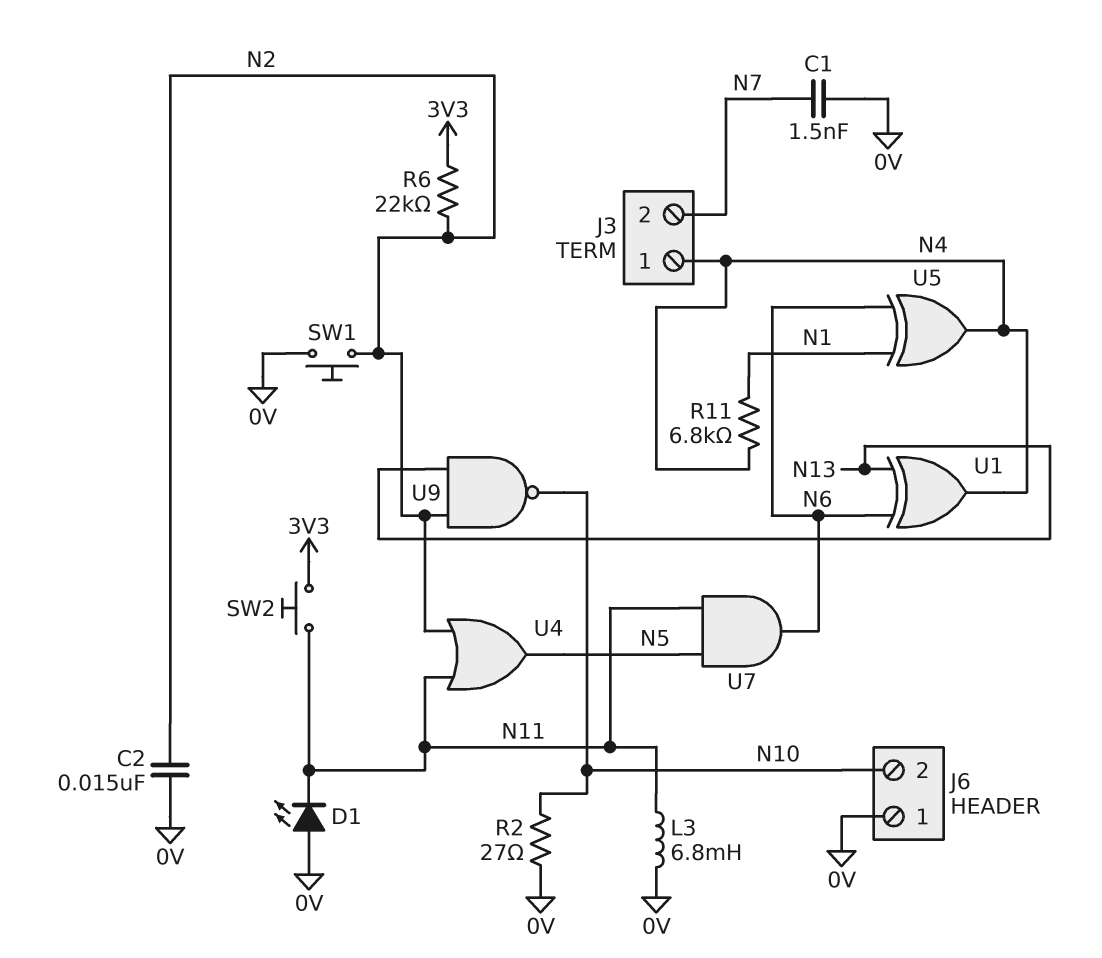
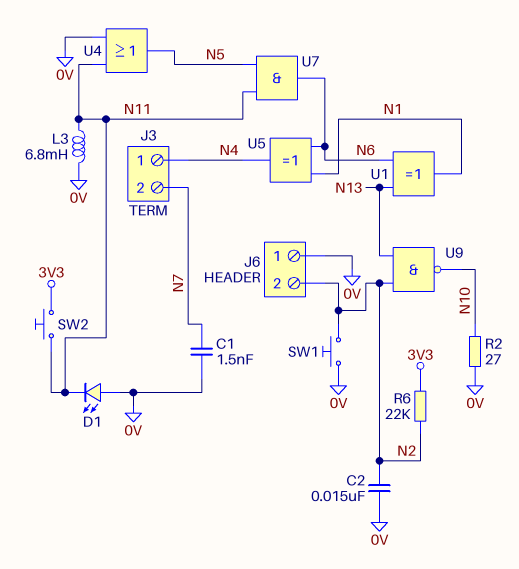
J6 pin 2: N10 -> N2
R11: 6.8k (N1, N4) -> none
U1: XOR (in N6, in N13, out N4) -> XOR (in N6, in N13, out N1)
U4: OR (in N2, in N11, out N5) -> OR (in 0V, in N11, out N5)

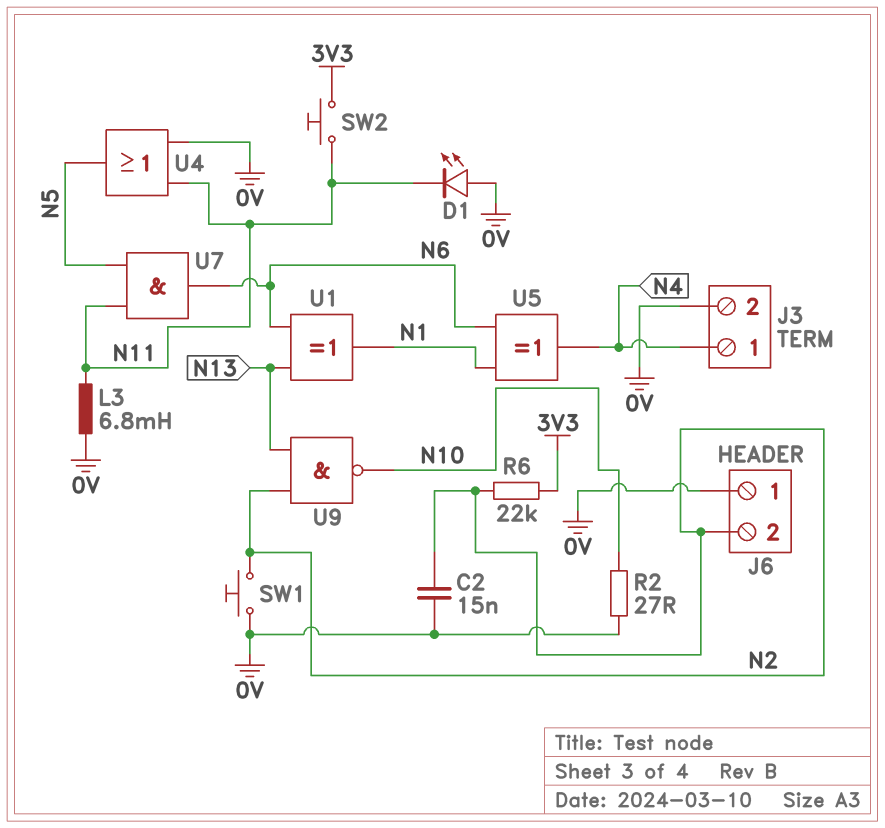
C1: 1.5nF (0V, N7) -> none
J3 pin 2: N7 -> 0V

